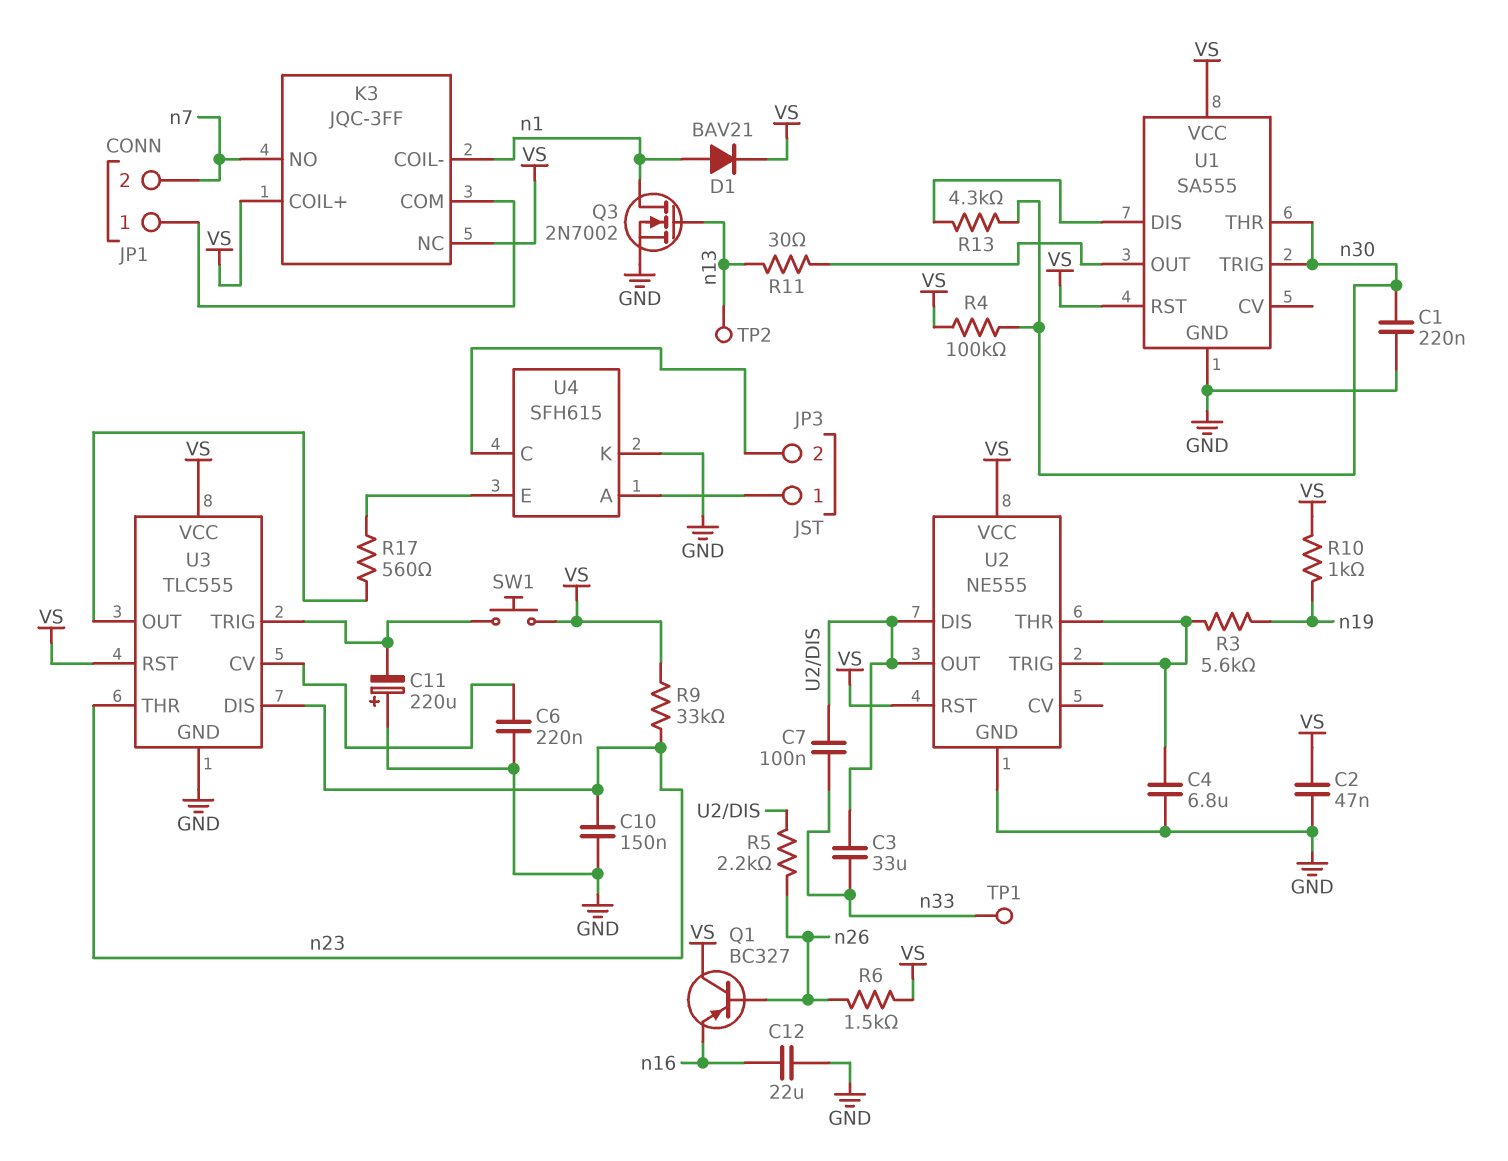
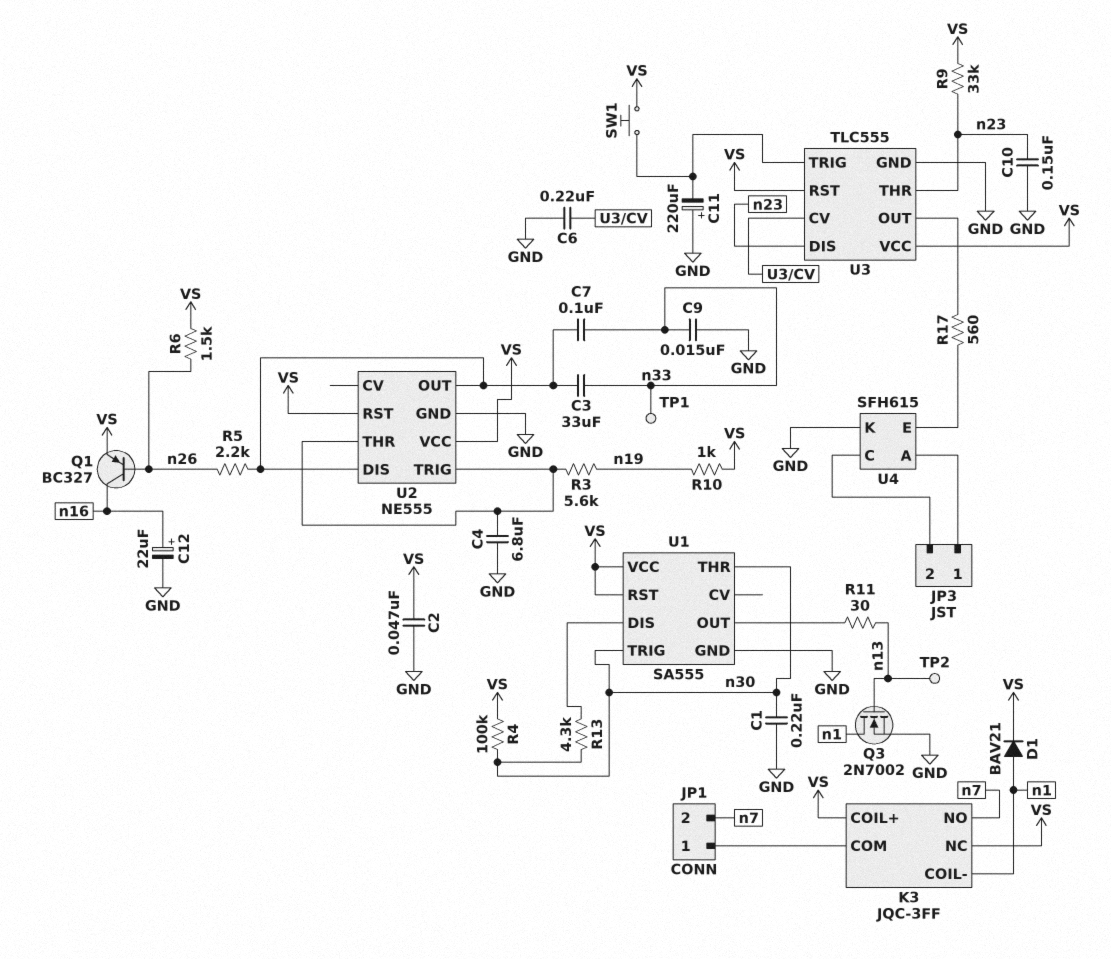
C9: none -> 15nF (GND, n33)
C12: 22uF (GND, n16) -> 22uF (plus n16, minus GND)
Q1: PNP BC327 (B n26, C VS, E n16) -> PNP BC327 (B n26, C n16, E VS)

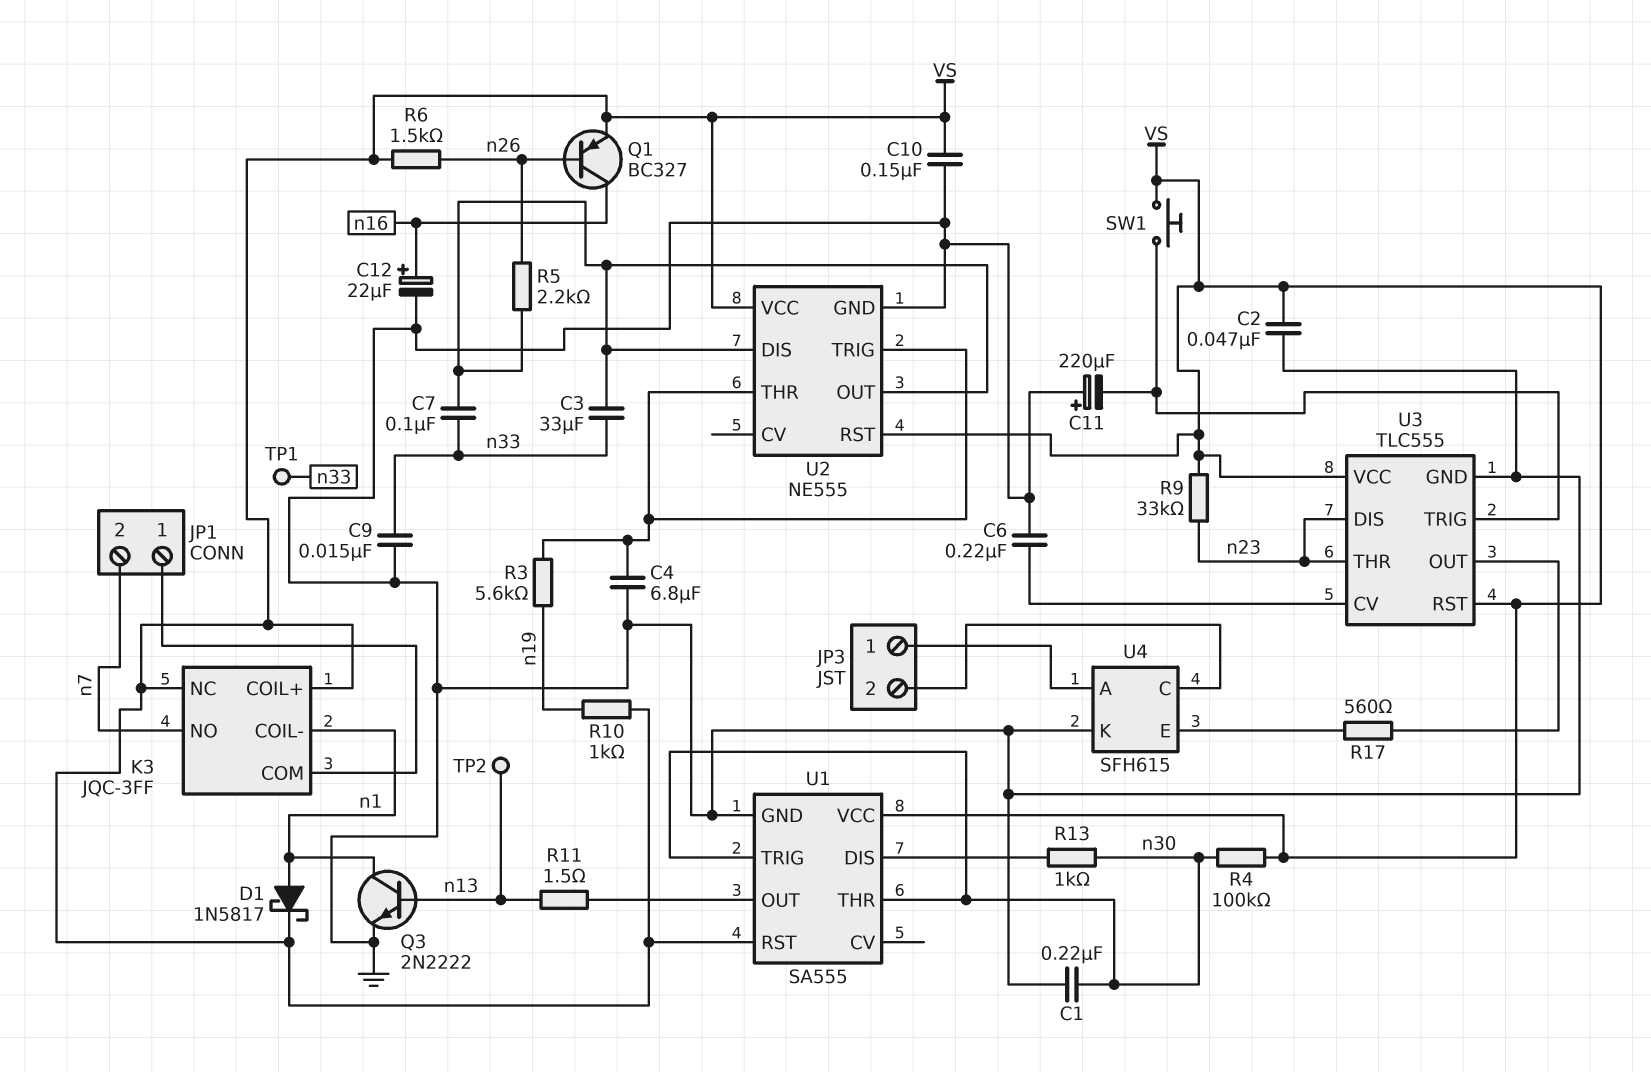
C10: 150nF (GND, n23) -> 150nF (GND, VS)
D1: diode BAV21 (A n1, K VS) -> schottky 1N5817 (A n1, K VS)
Q3: NMOS 2N7002 (G n13, D n1, S GND) -> NPN 2N2222 (B n13, C n1, E GND)
R11: 30 (U1/OUT, n13) -> 1.5 (U1/OUT, n13)
R13: 4.3k (U1/DIS, n30) -> 1k (U1/DIS, n30)

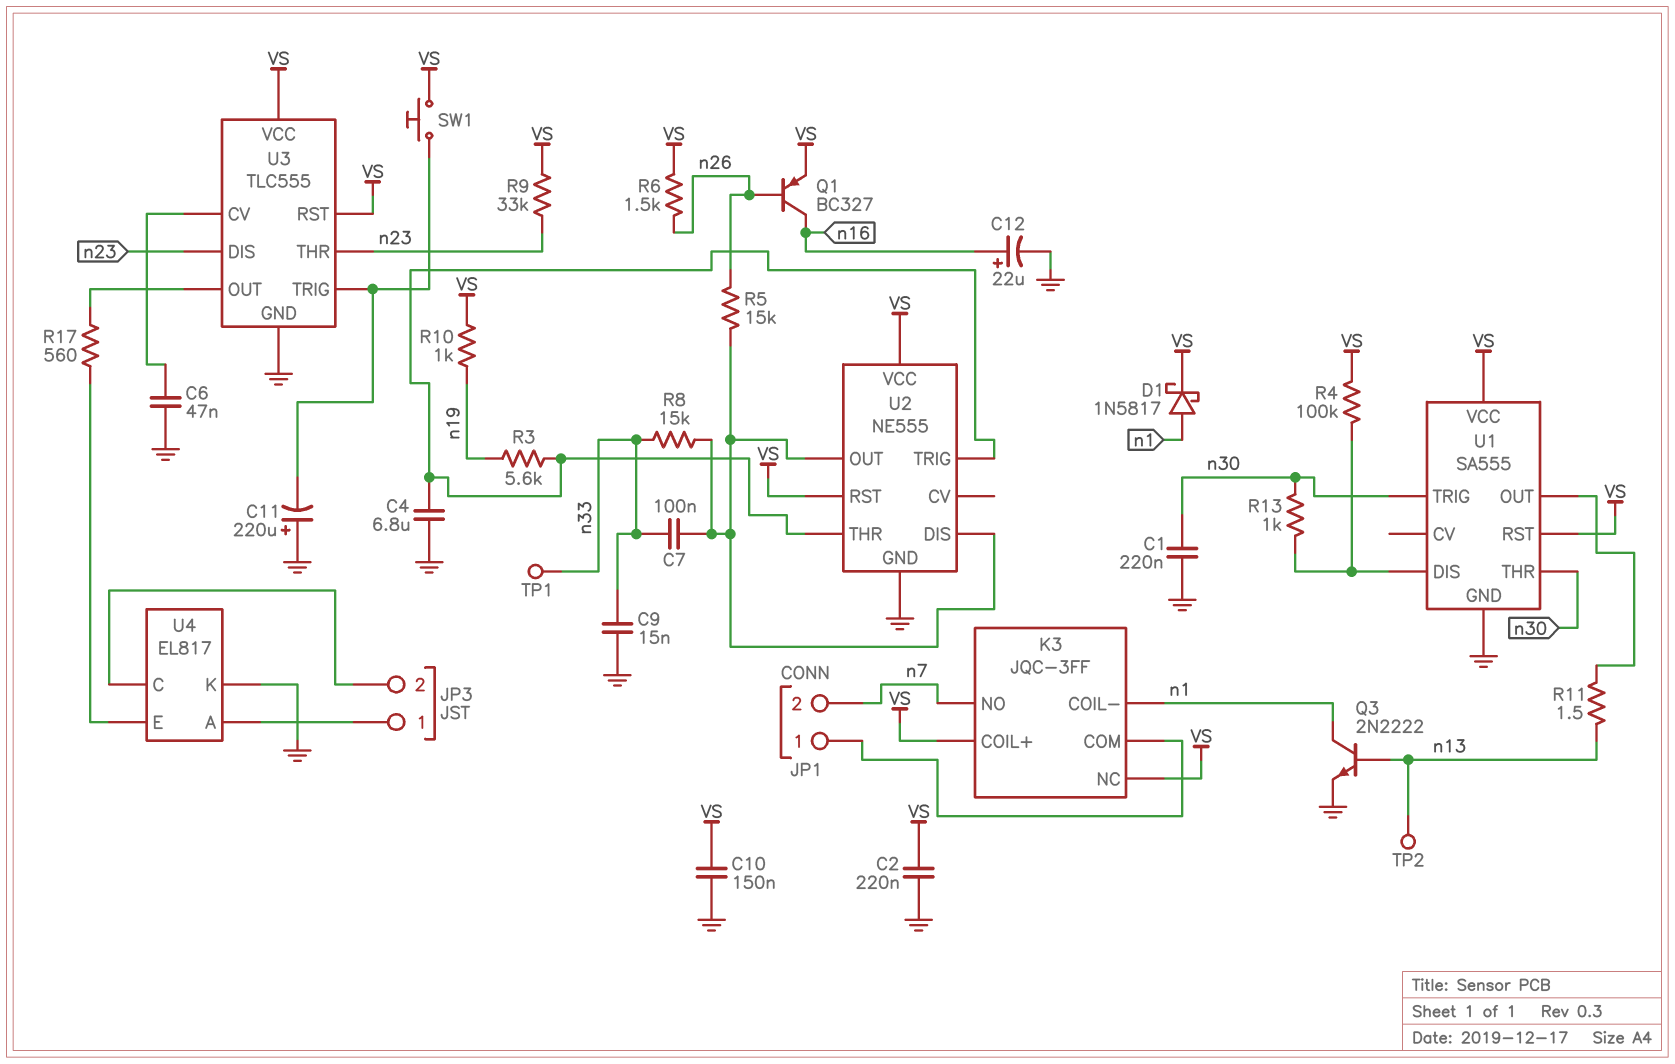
C2: 47nF (GND, VS) -> 220nF (GND, VS)
C3: 33uF (U2/DIS, n33) -> none
C6: 220nF (GND, U3/CV) -> 47nF (GND, U3/CV)
R4: 100k (VS, n30) -> 100k (U1/DIS, VS)
R5: 2.2k (U2/DIS, n26) -> 15k (U2/DIS, n26)
R8: none -> 15k (U2/DIS, n33)
U4: SFH615 -> EL817

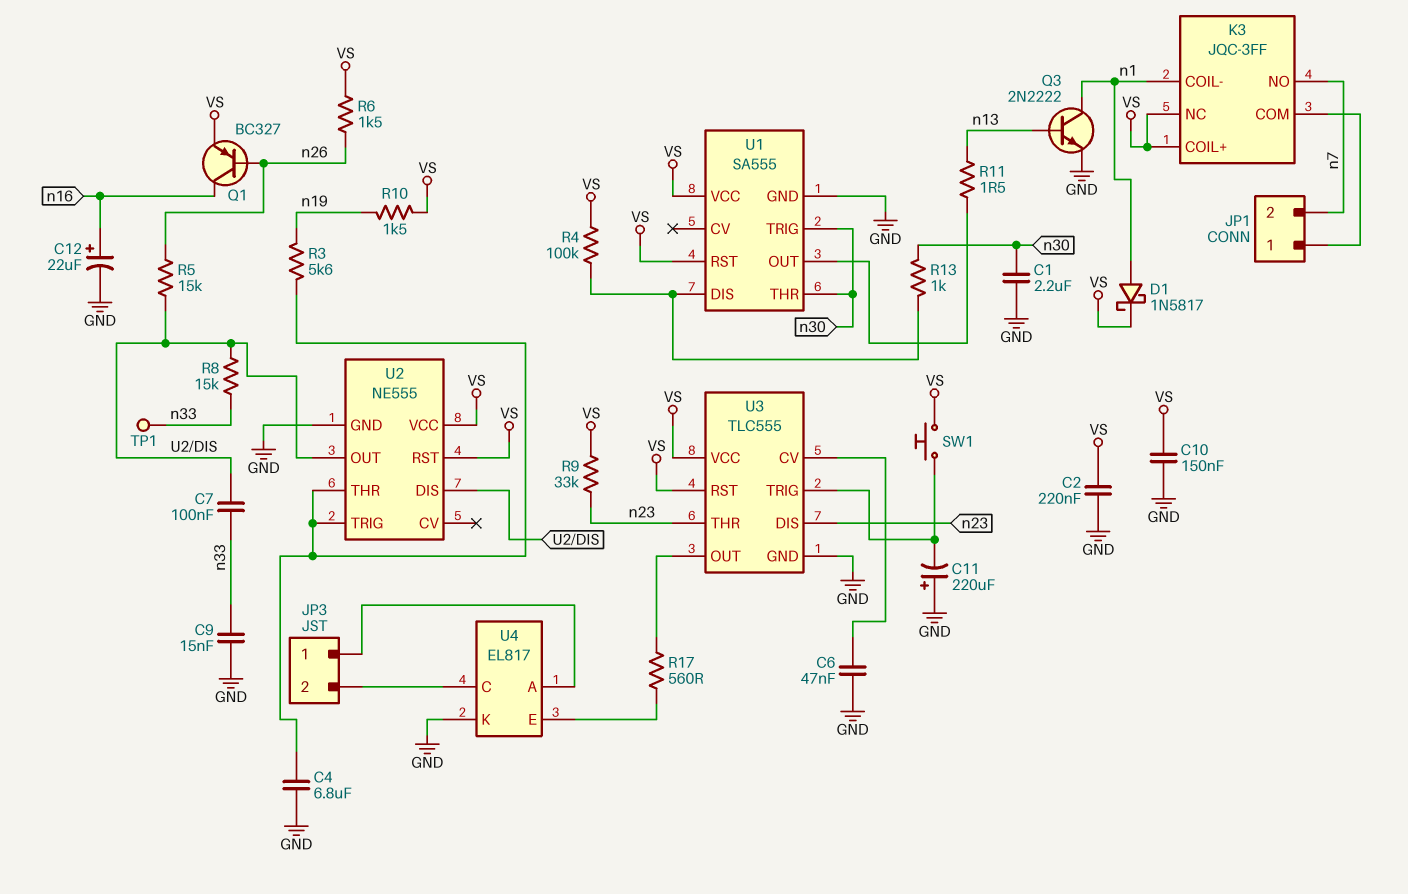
C1: 220nF (GND, n30) -> 2.2uF (GND, n30)
R10: 1k (VS, n19) -> 1.5k (VS, n19)
TP2: test point (n13) -> none

